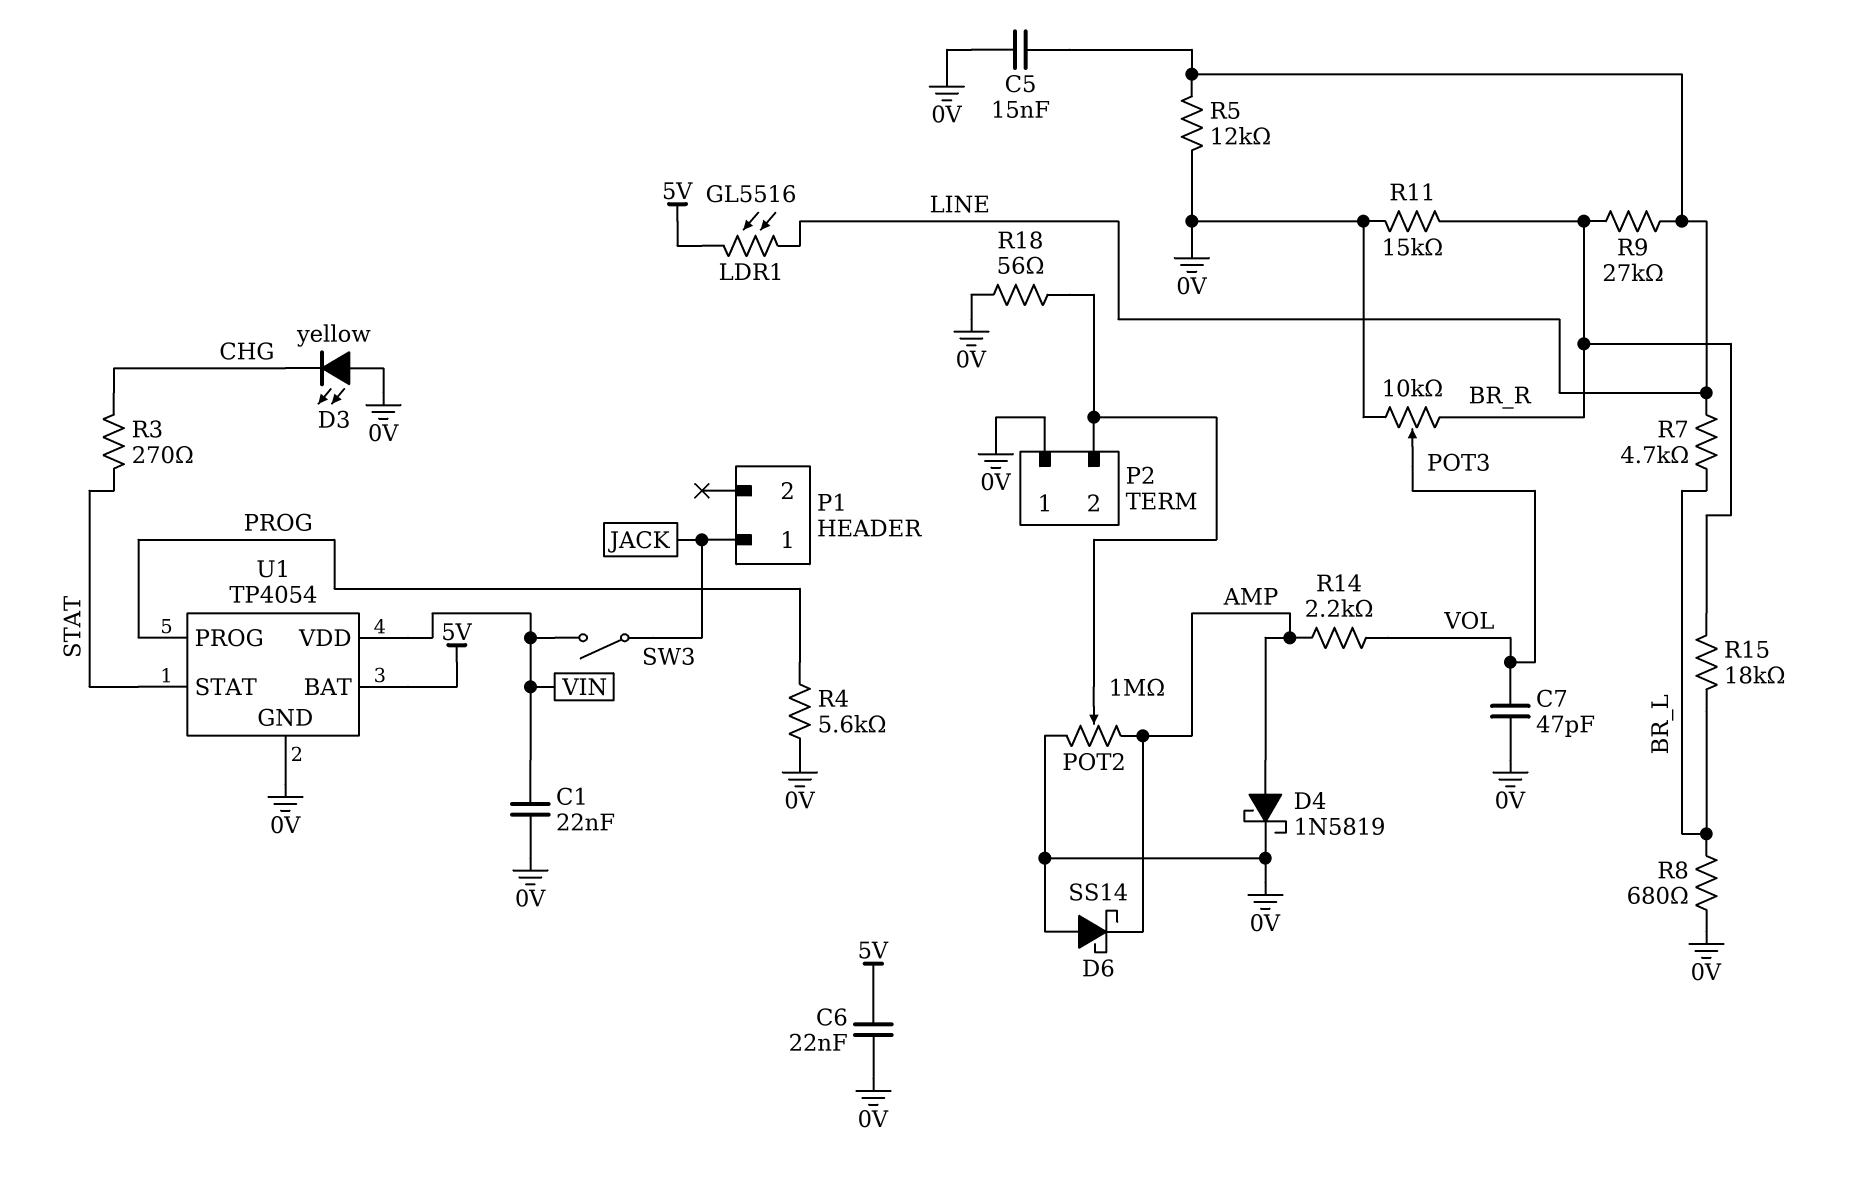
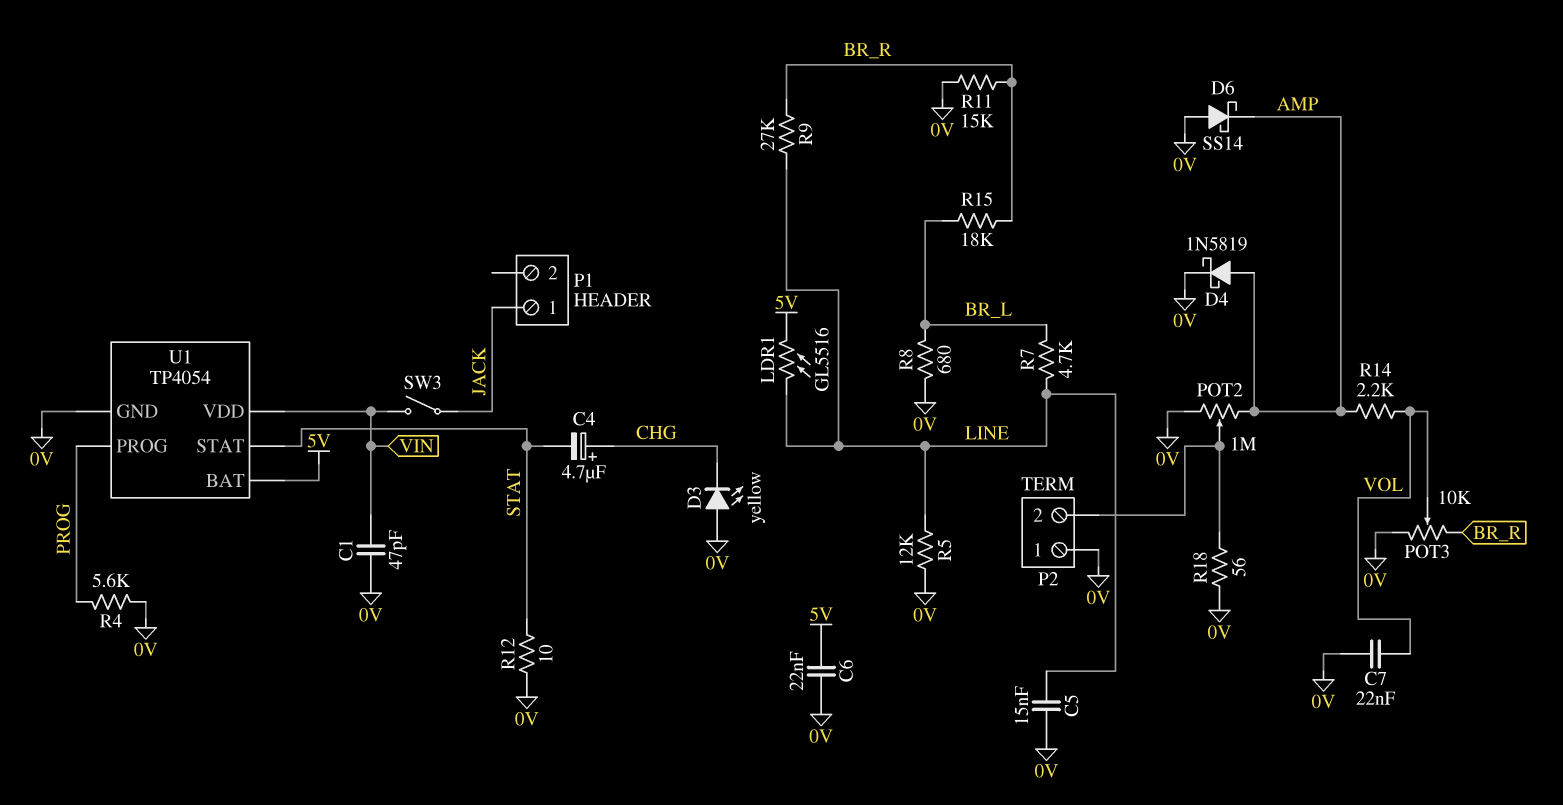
C1: 22nF (0V, VIN) -> 47pF (0V, VIN)
C4: none -> 4.7uF (plus CHG, minus STAT)
C7: 47pF (0V, VOL) -> 22nF (0V, VOL)
R3: 270 (CHG, STAT) -> none
R12: none -> 10 (0V, STAT)

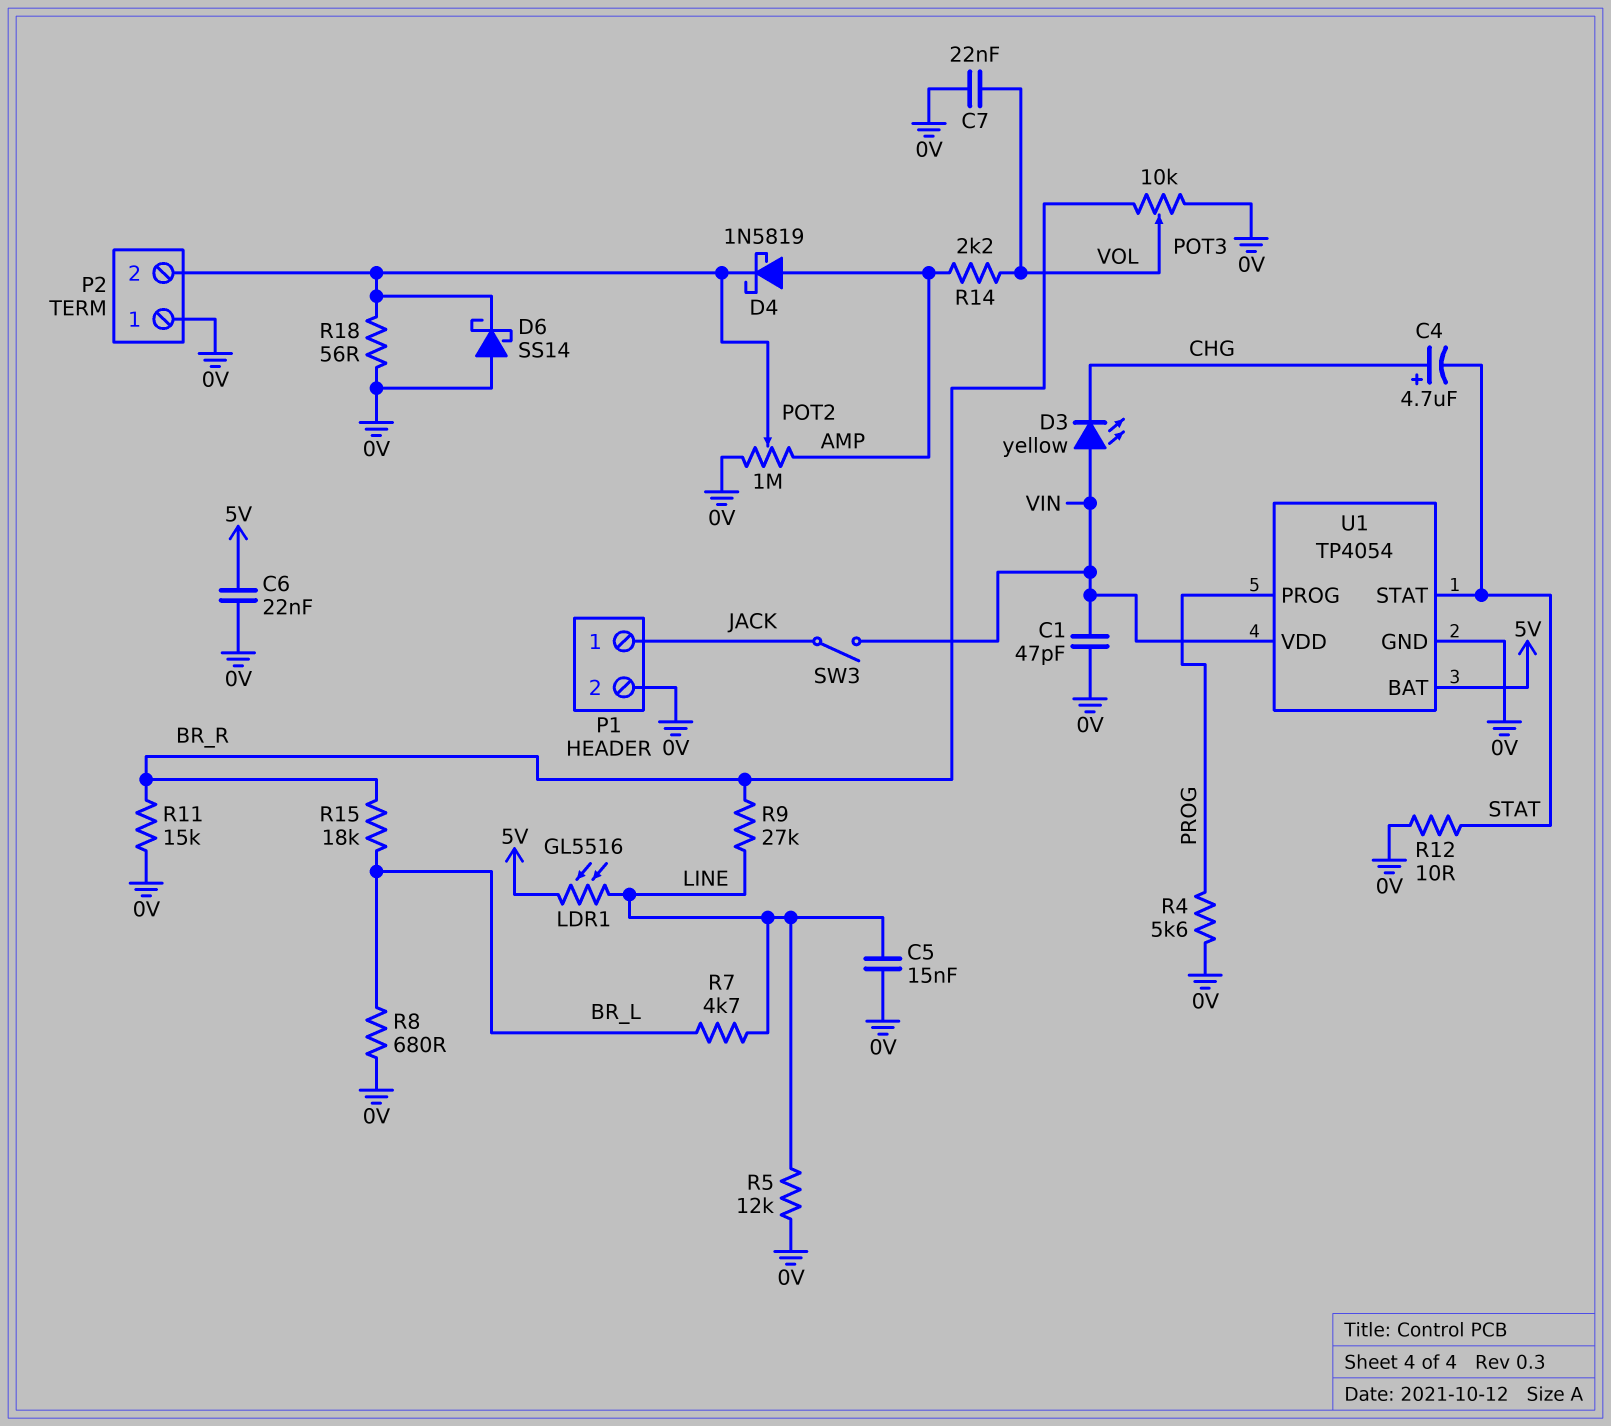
D3: LED yellow (A 0V, K CHG) -> LED yellow (A VIN, K CHG)
D4: schottky 1N5819 (A AMP, K 0V) -> schottky 1N5819 (A AMP, K P2/2)
D6: schottky SS14 (A 0V, K AMP) -> schottky SS14 (A 0V, K P2/2)
P1 pin 2: none -> 0V

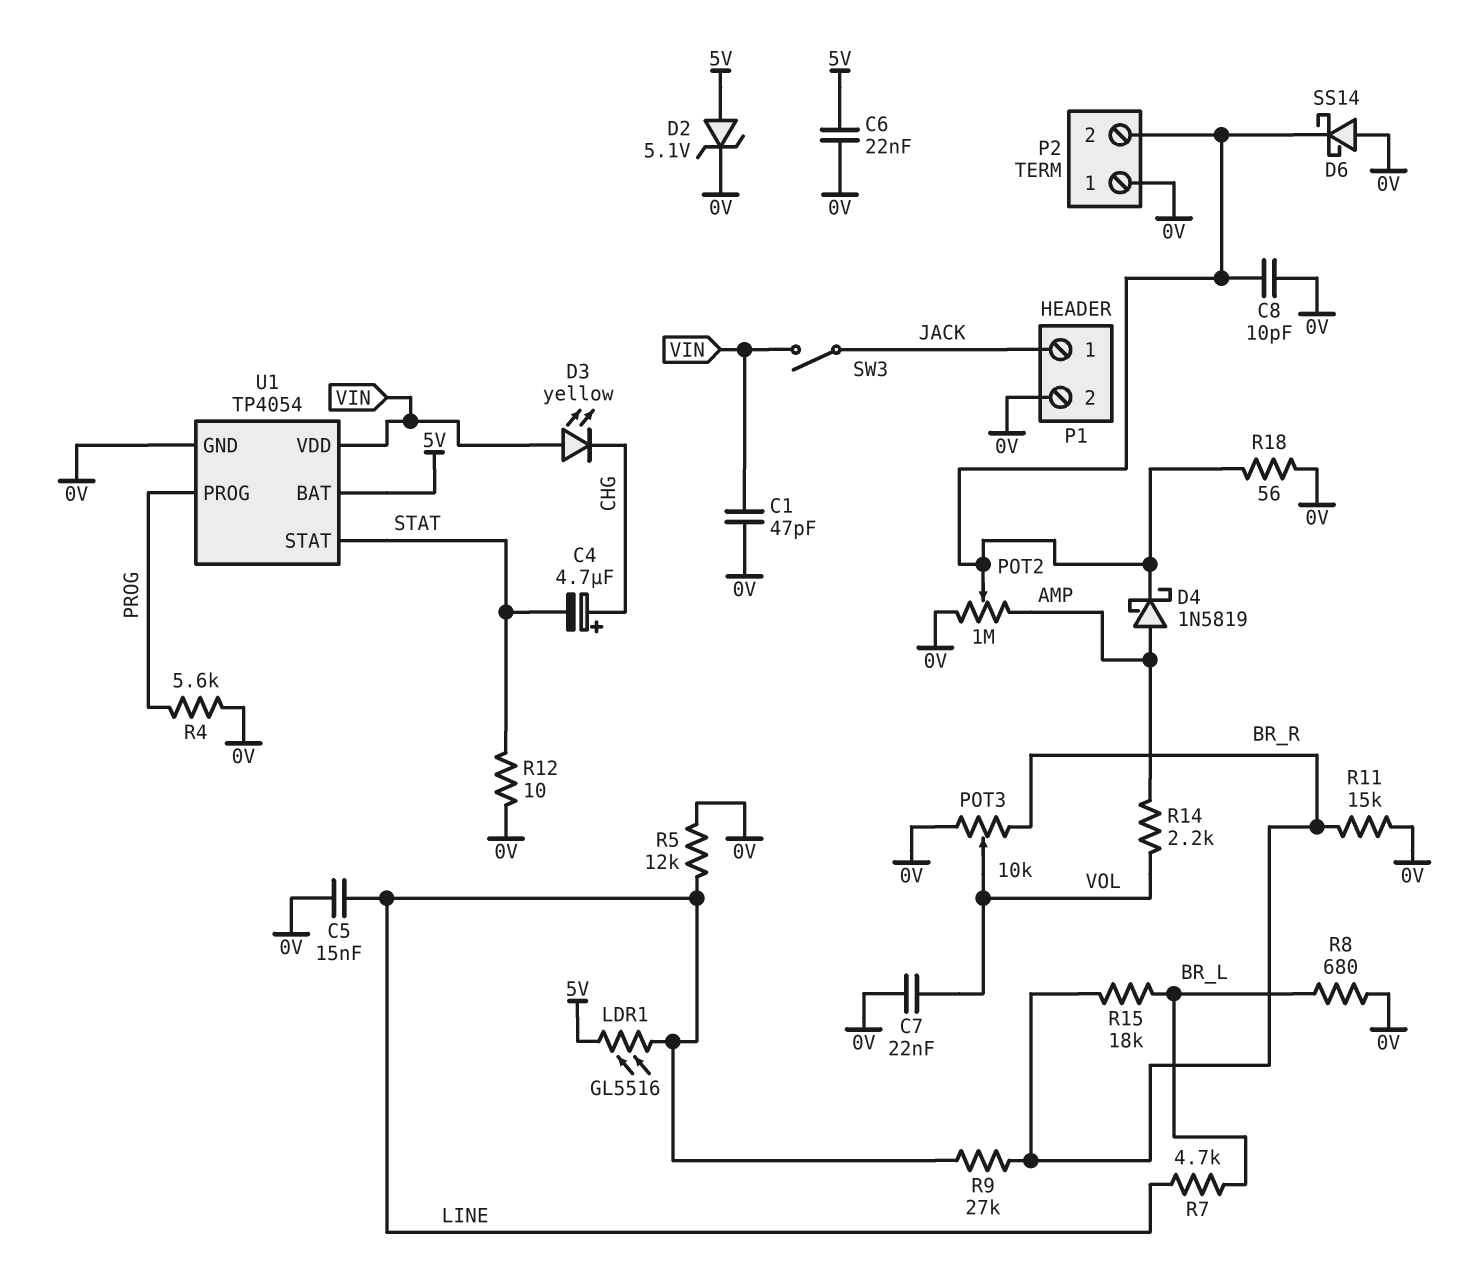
C8: none -> 10pF (0V, P2/2)
D2: none -> zener 5.1V (A 5V, K 0V)

